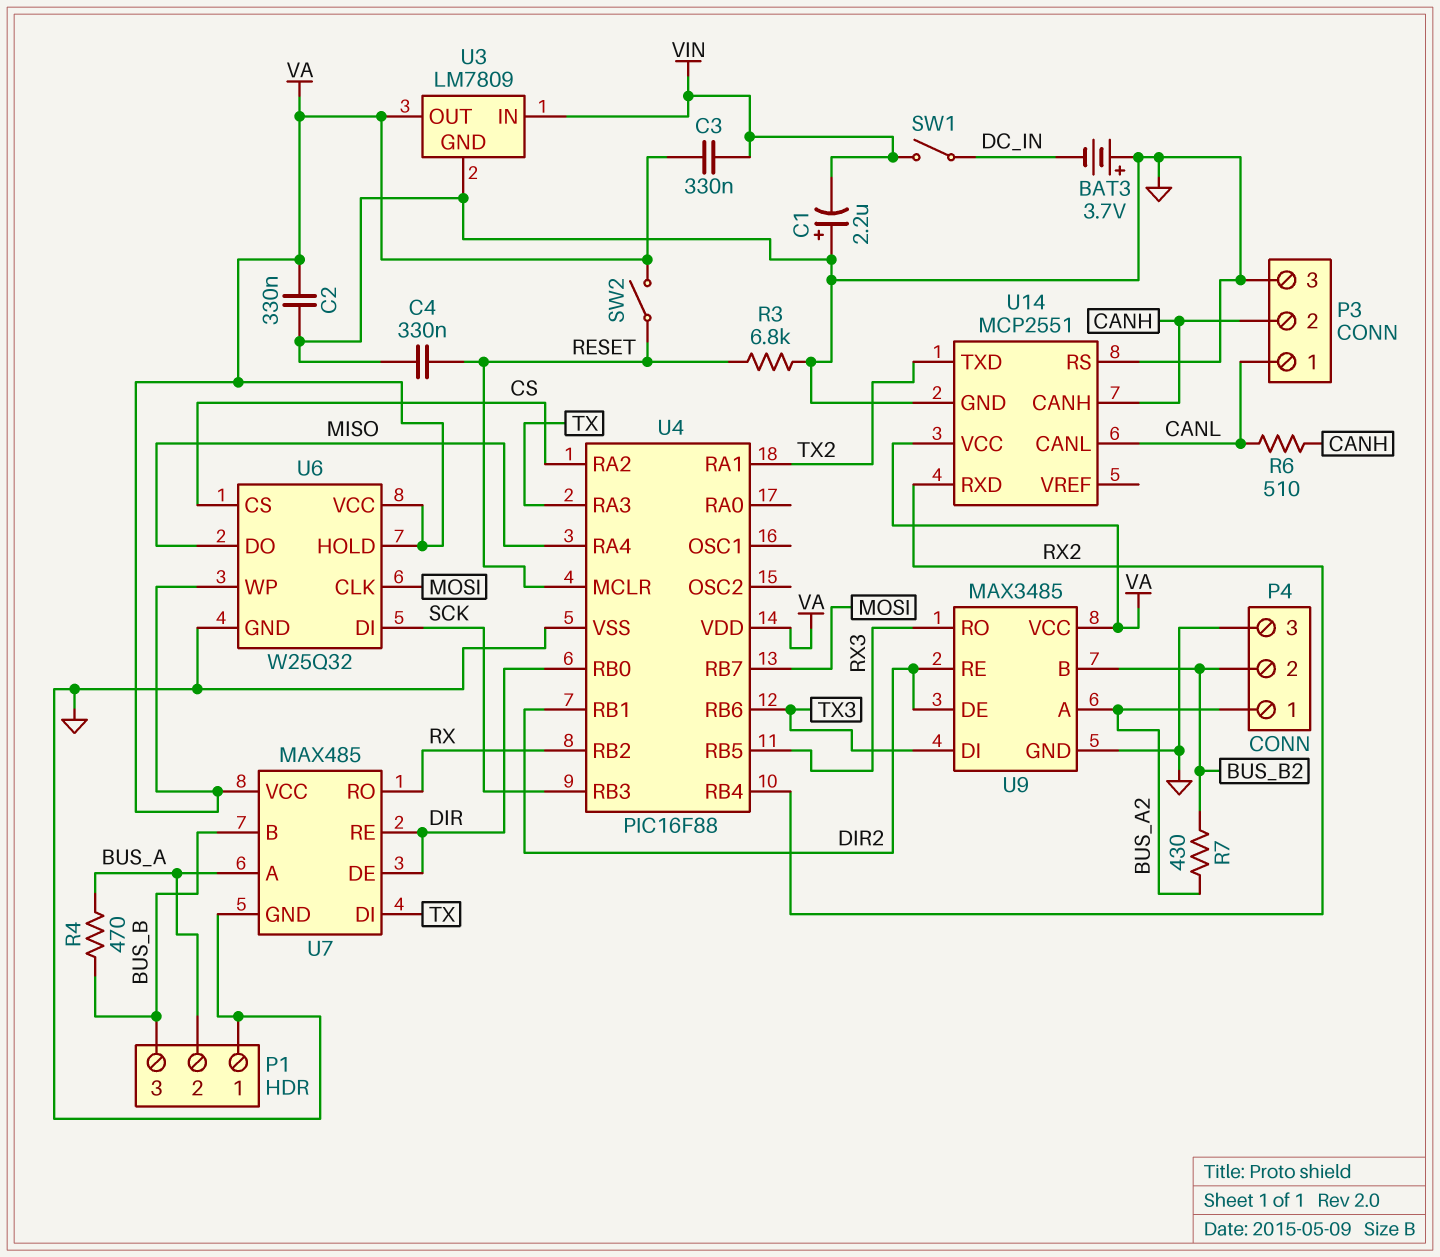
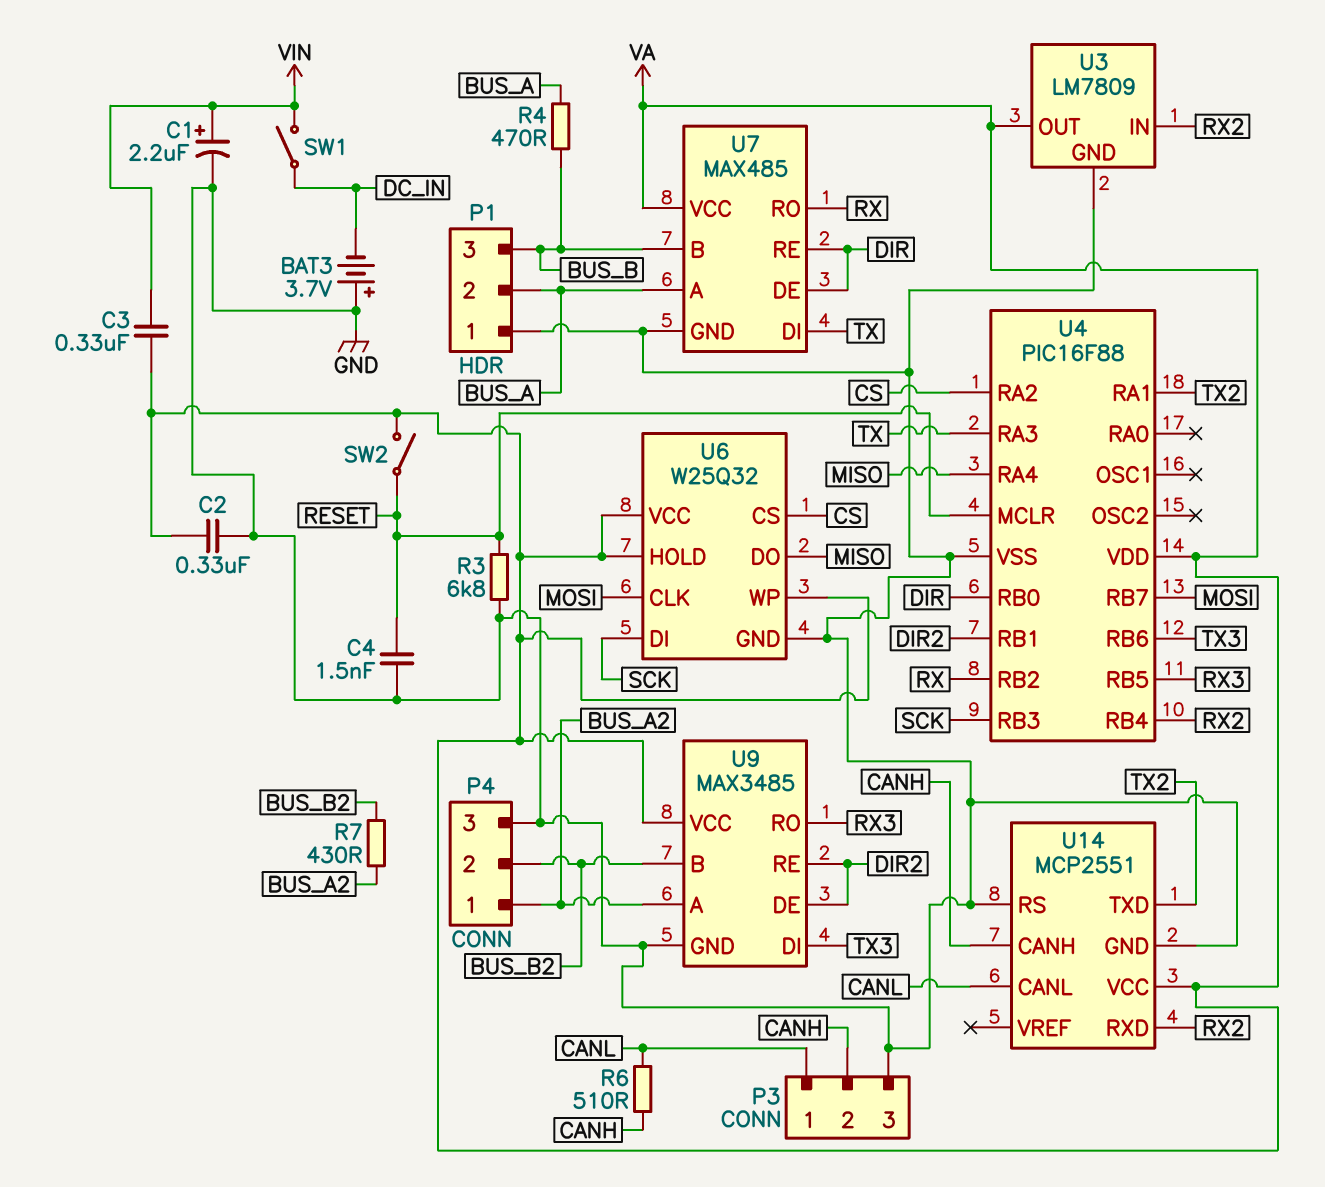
C1: 2.2uF (plus GND, minus VIN) -> 2.2uF (plus VIN, minus GND)
C4: 330nF (GND, RESET) -> 1.5nF (GND, RESET)
U3 pin IN: VIN -> RX2

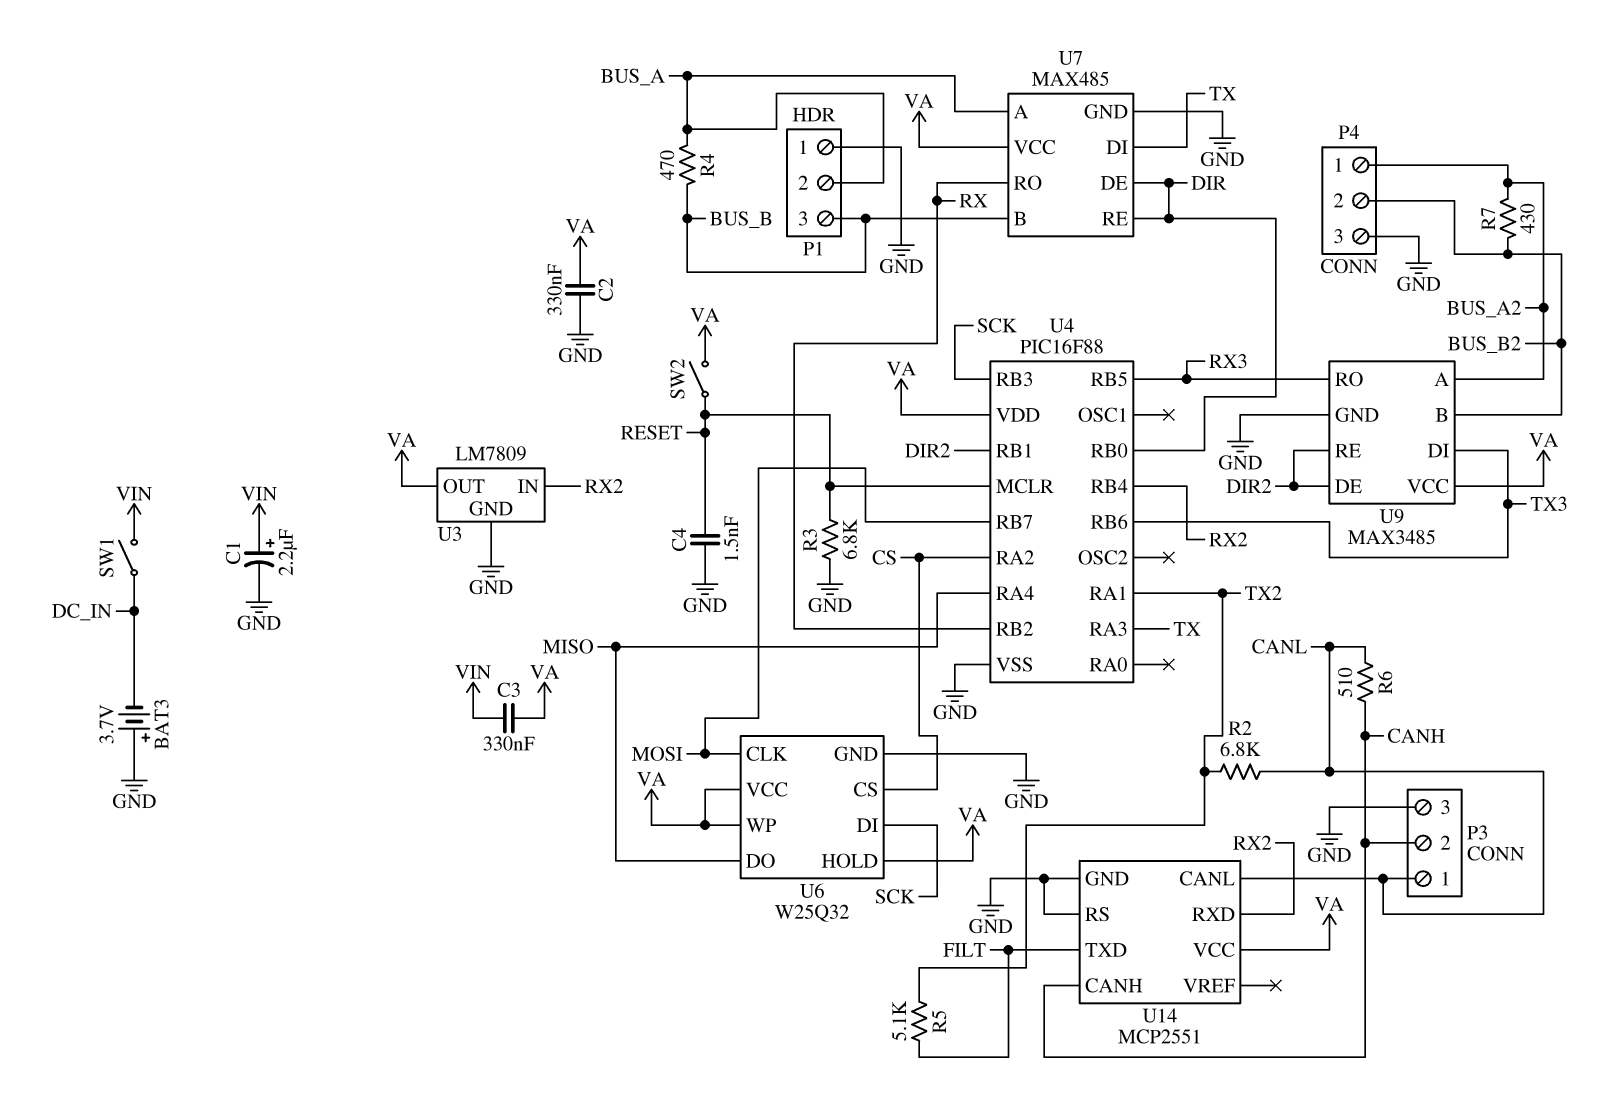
R2: none -> 6.8k (CANL, TX2)
R5: none -> 5.1k (FILT, TX2)
U14 pin TXD: TX2 -> FILT

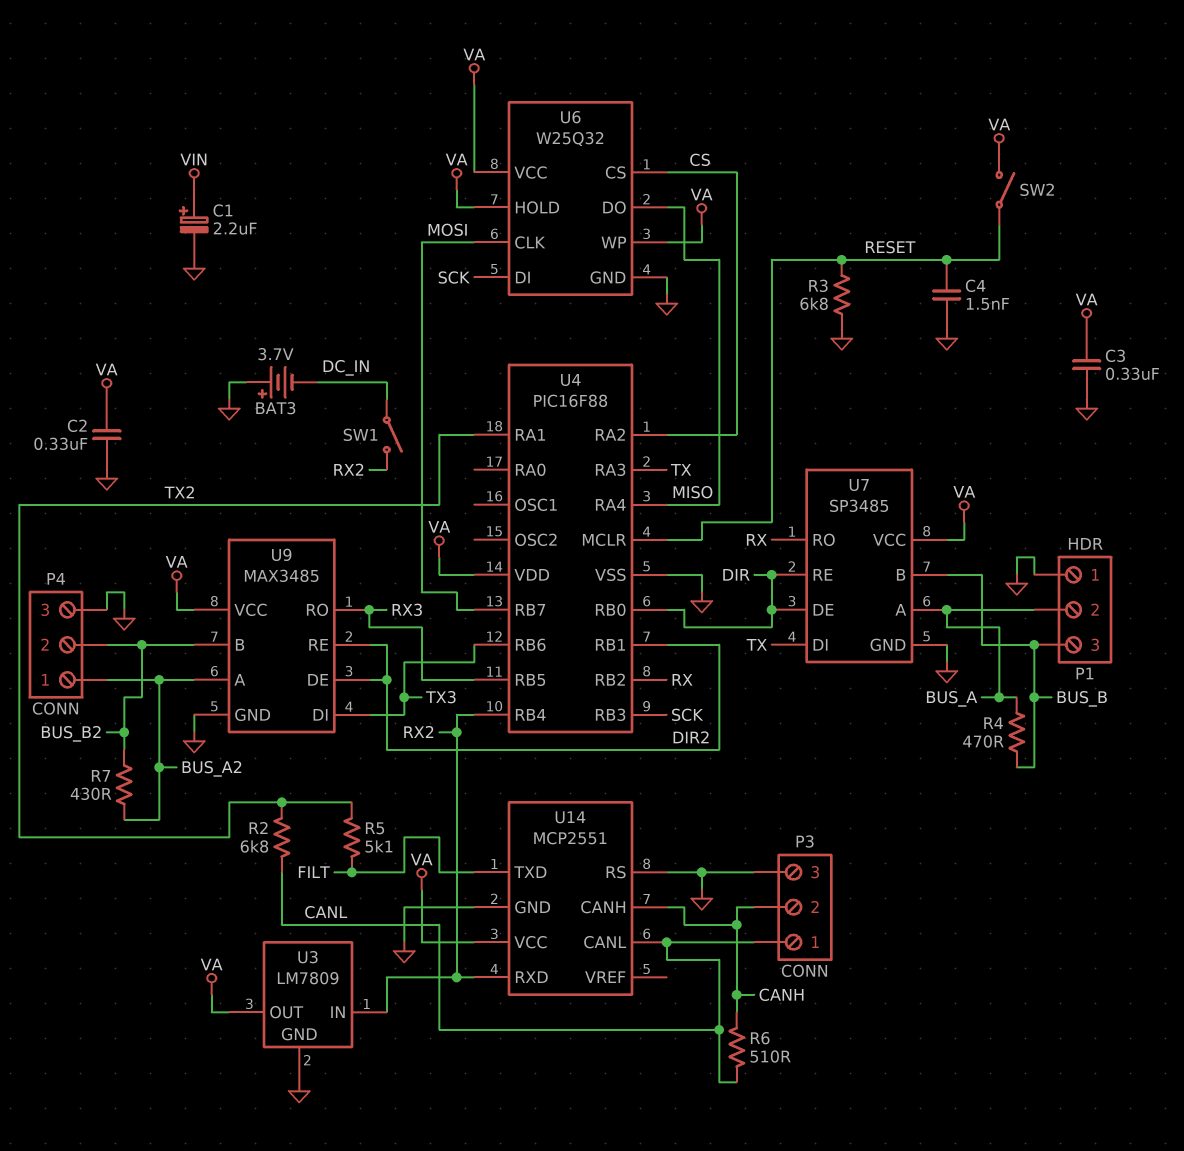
C3: 330nF (VA, VIN) -> 330nF (GND, VA)
SW1: switch (DC_IN, VIN) -> switch (DC_IN, RX2)
U7: MAX485 -> SP3485

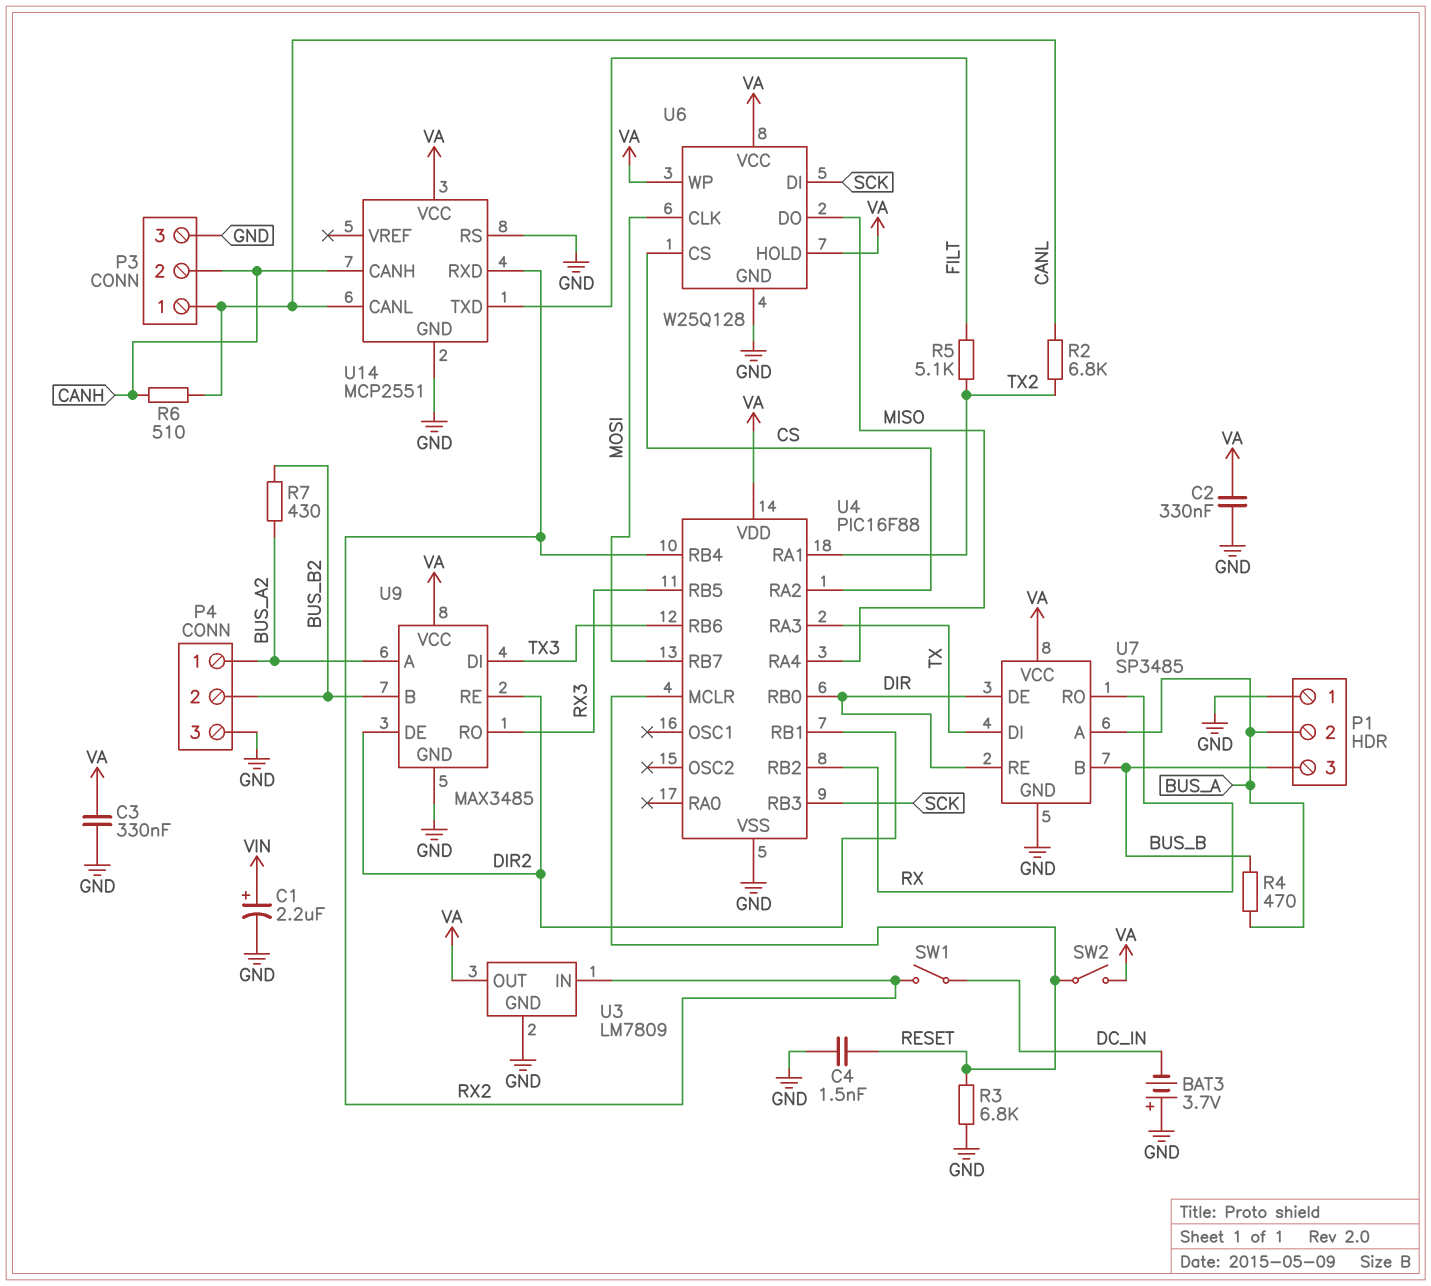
U6: W25Q32 -> W25Q128

